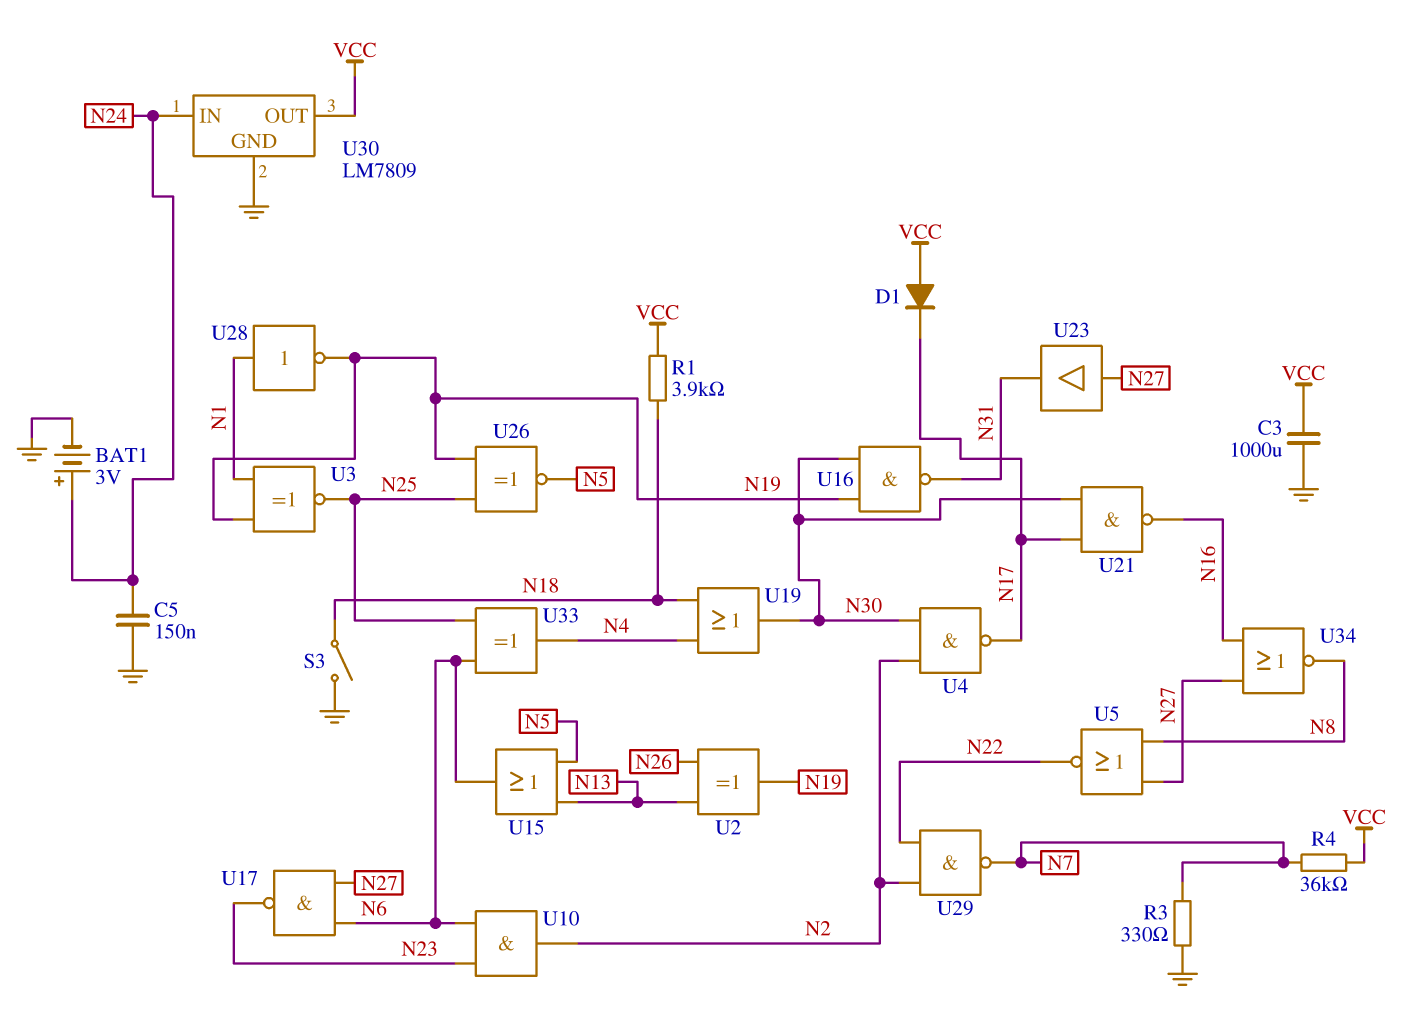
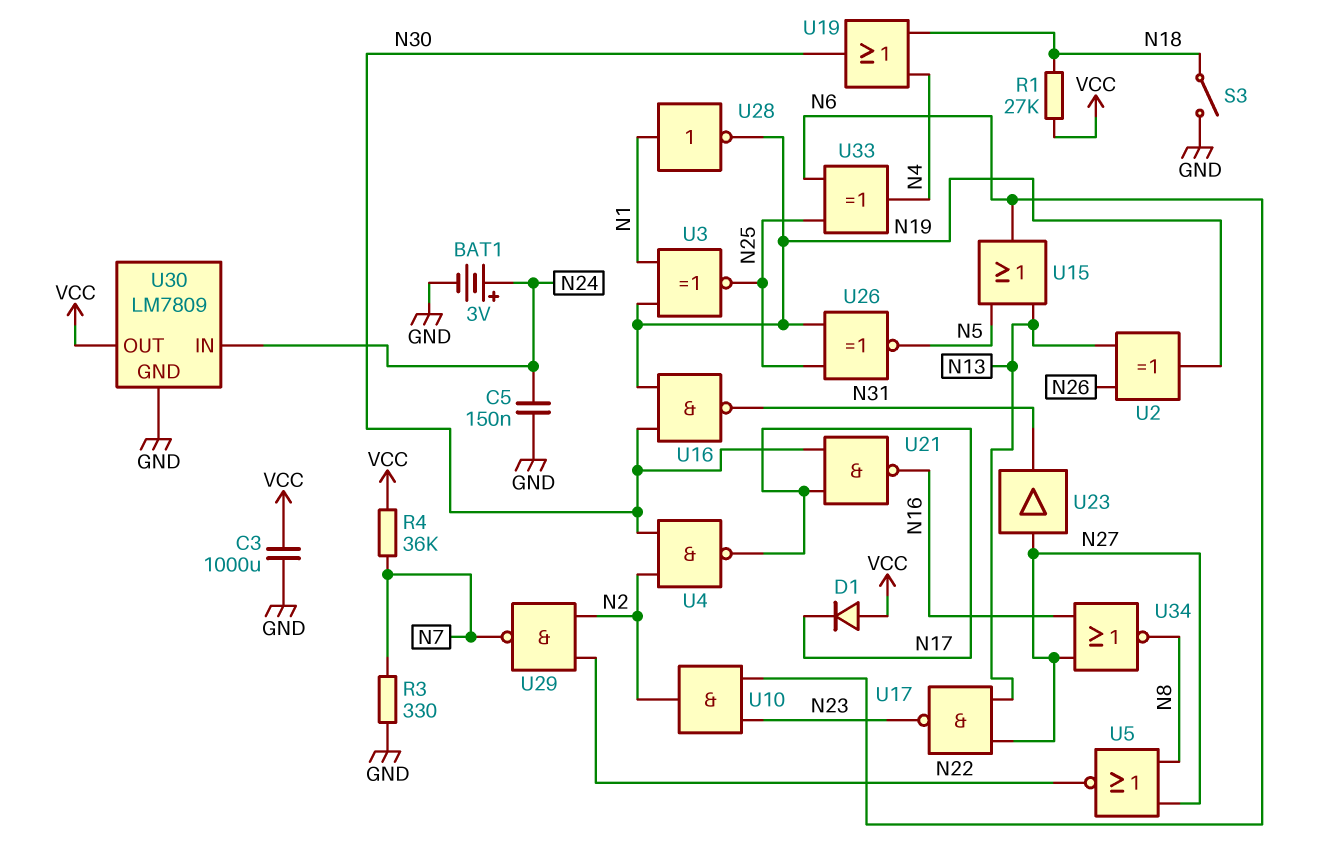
R1: 3.9k (N18, VCC) -> 27k (N18, VCC)
U17: NAND (in N6, in N27, out N23) -> NAND (in N13, in N27, out N23)

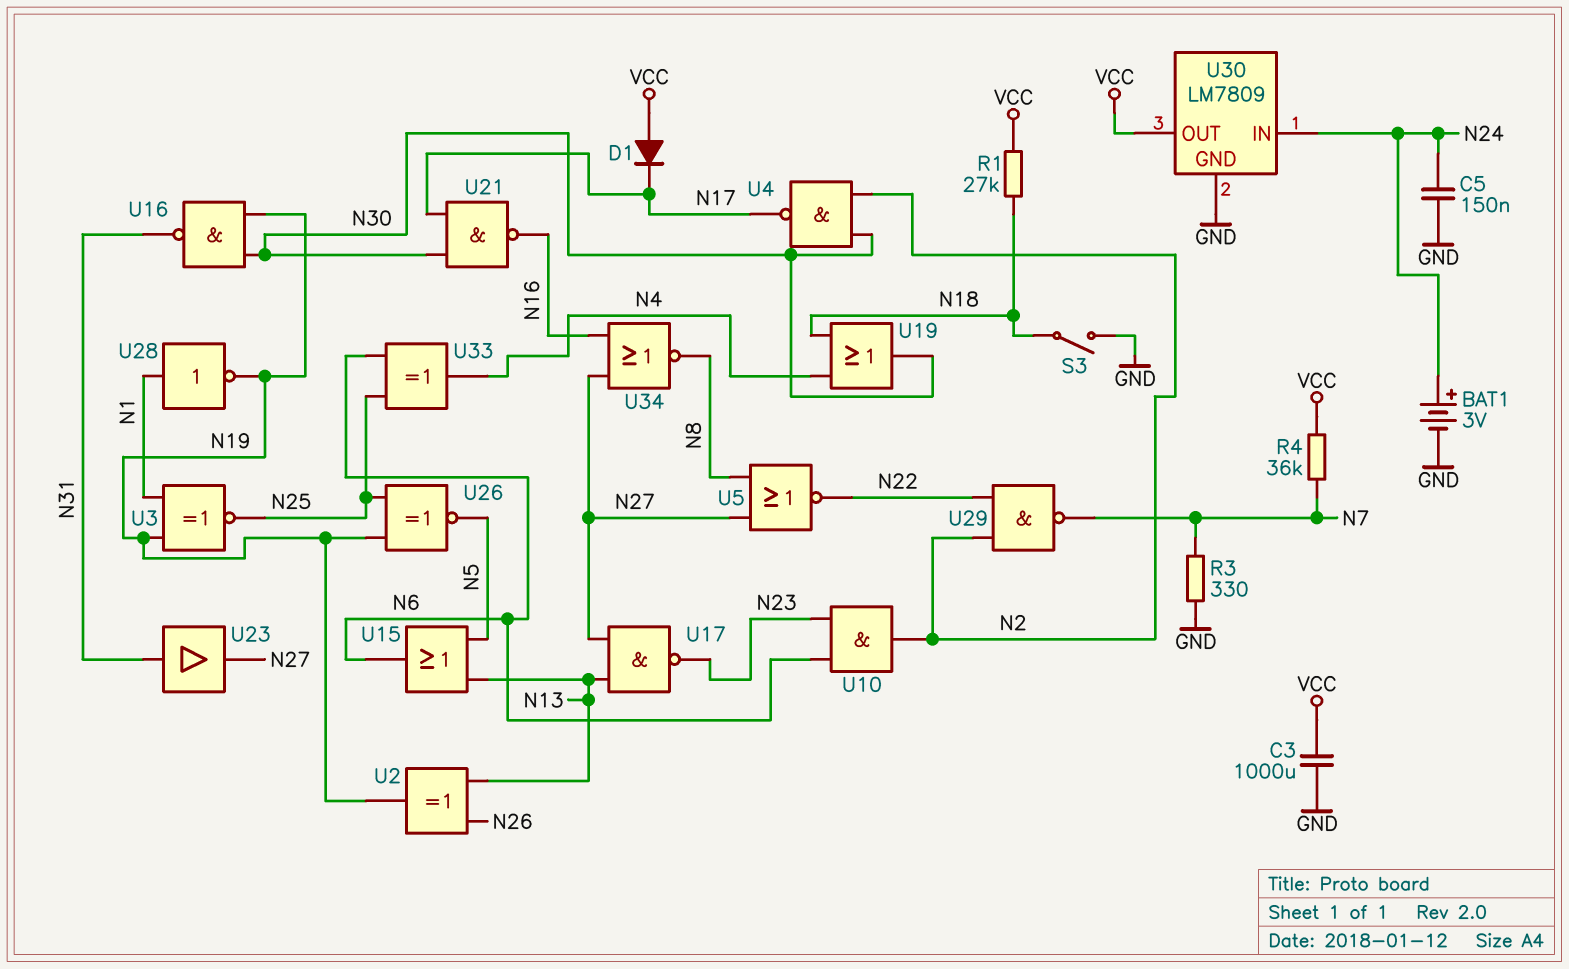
U23: buffer (in N27, out N31) -> buffer (in N31, out N27)

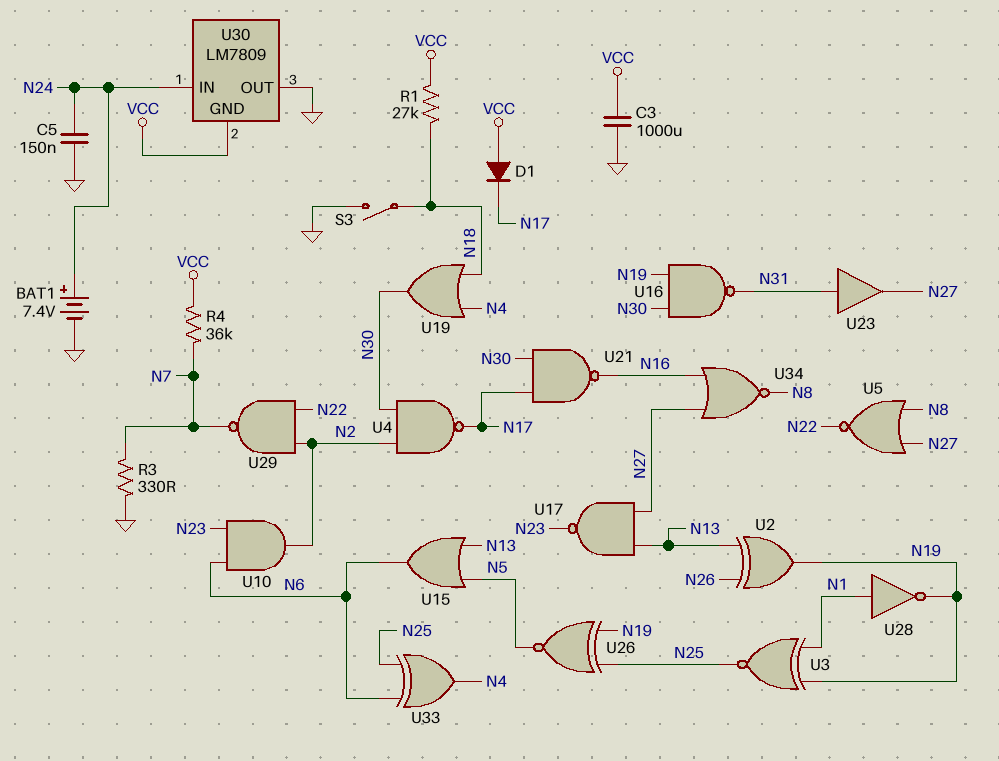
BAT1: 3V (plus N24, minus GND) -> 7.4V (plus N24, minus GND)
U30 pin GND: GND -> VCC
U30 pin OUT: VCC -> GND

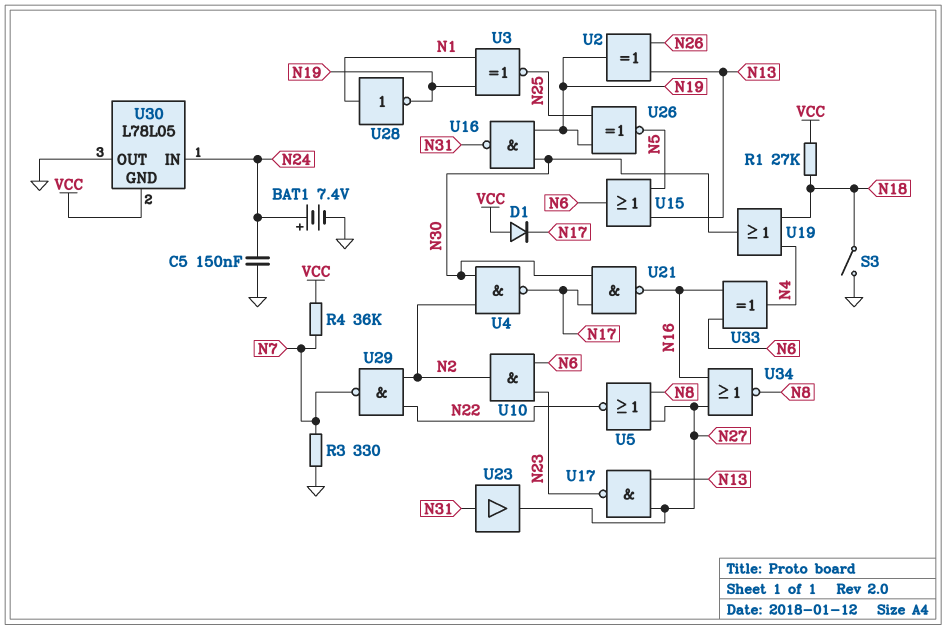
C3: 1000uF (GND, VCC) -> none
U30: LM7809 -> L78L05
U33: XOR (in N6, in N25, out N4) -> XOR (in N6, in N16, out N4)

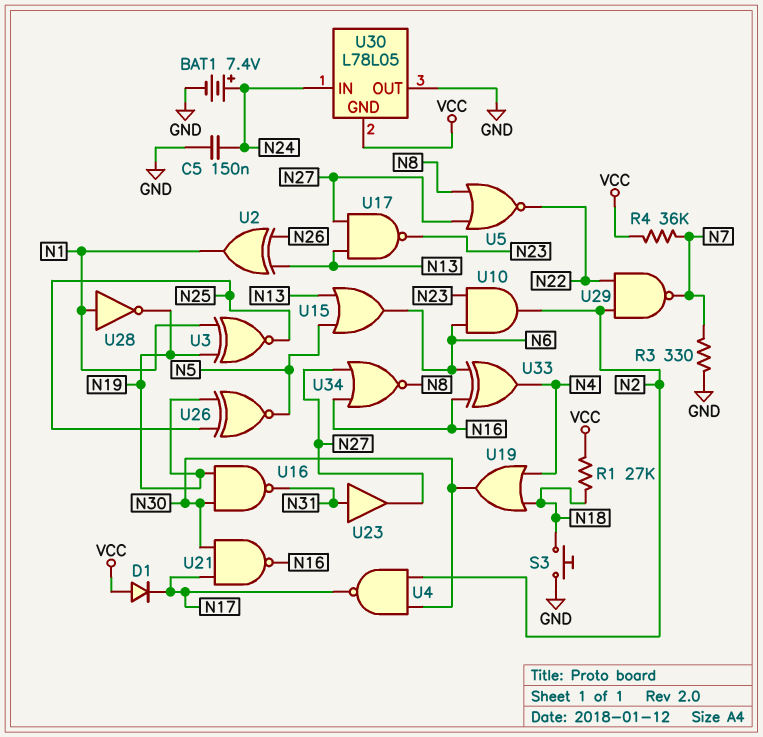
S3: switch (GND, N18) -> button (GND, N18)
U2: XOR (in N13, in N26, out N19) -> XOR (in N13, in N26, out N1)

